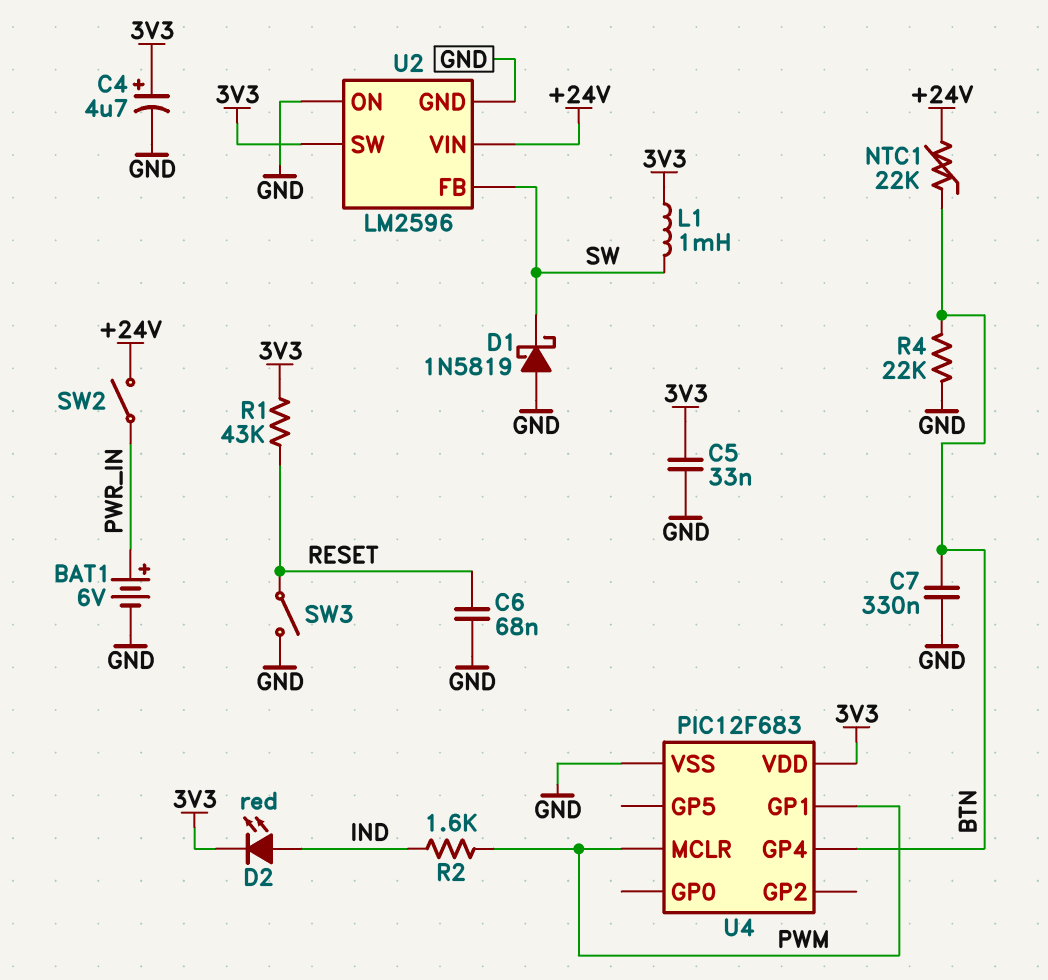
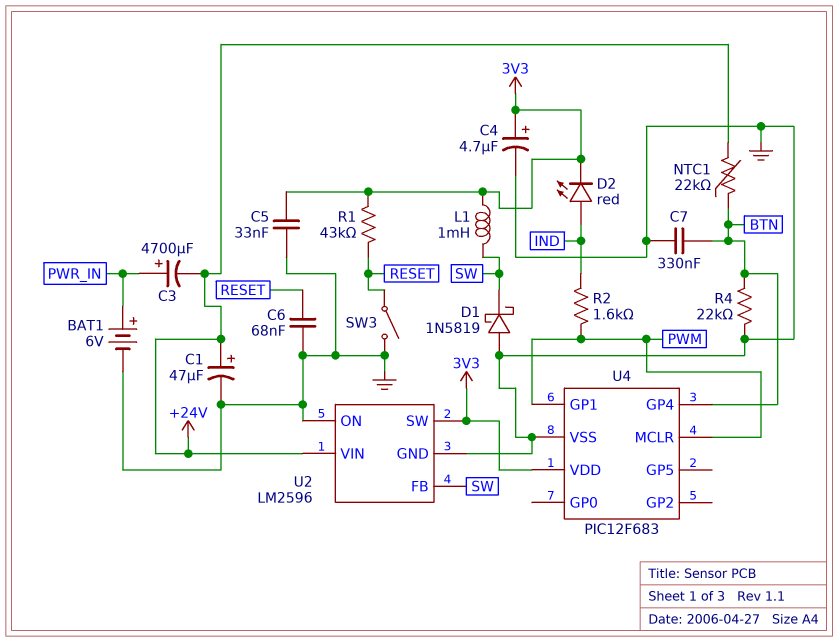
C1: none -> 47uF (plus +24V, minus GND)
C3: none -> 4700uF (plus PWR_IN, minus +24V)
SW2: switch (+24V, PWR_IN) -> none

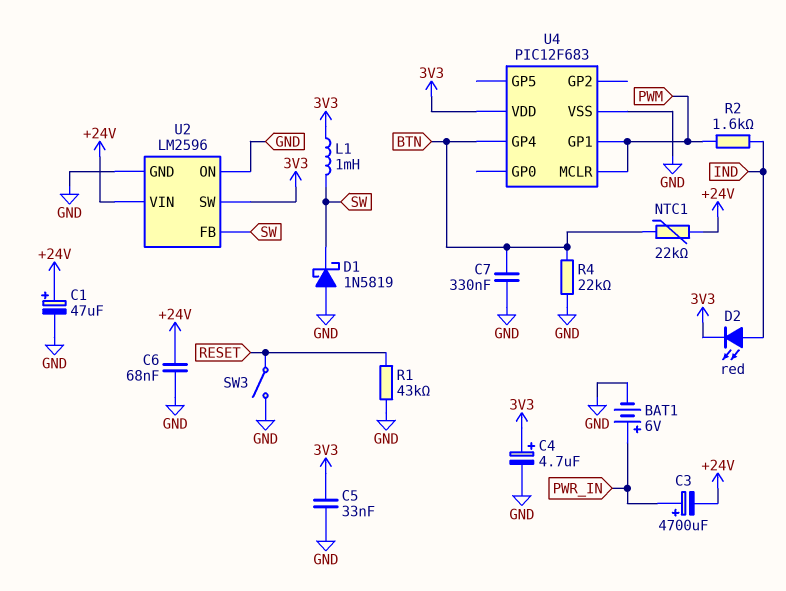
C6: 68nF (GND, RESET) -> 68nF (+24V, GND)
R1: 43k (3V3, RESET) -> 43k (GND, RESET)

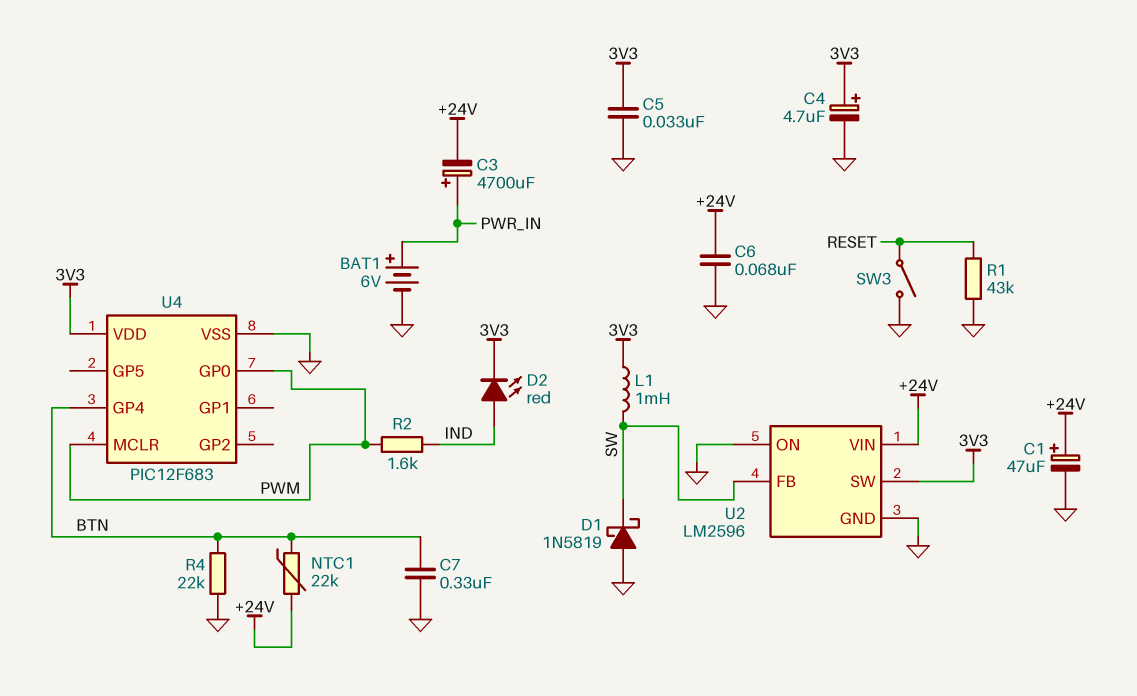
U4 pin GP0: none -> PWM
U4 pin GP1: PWM -> none

